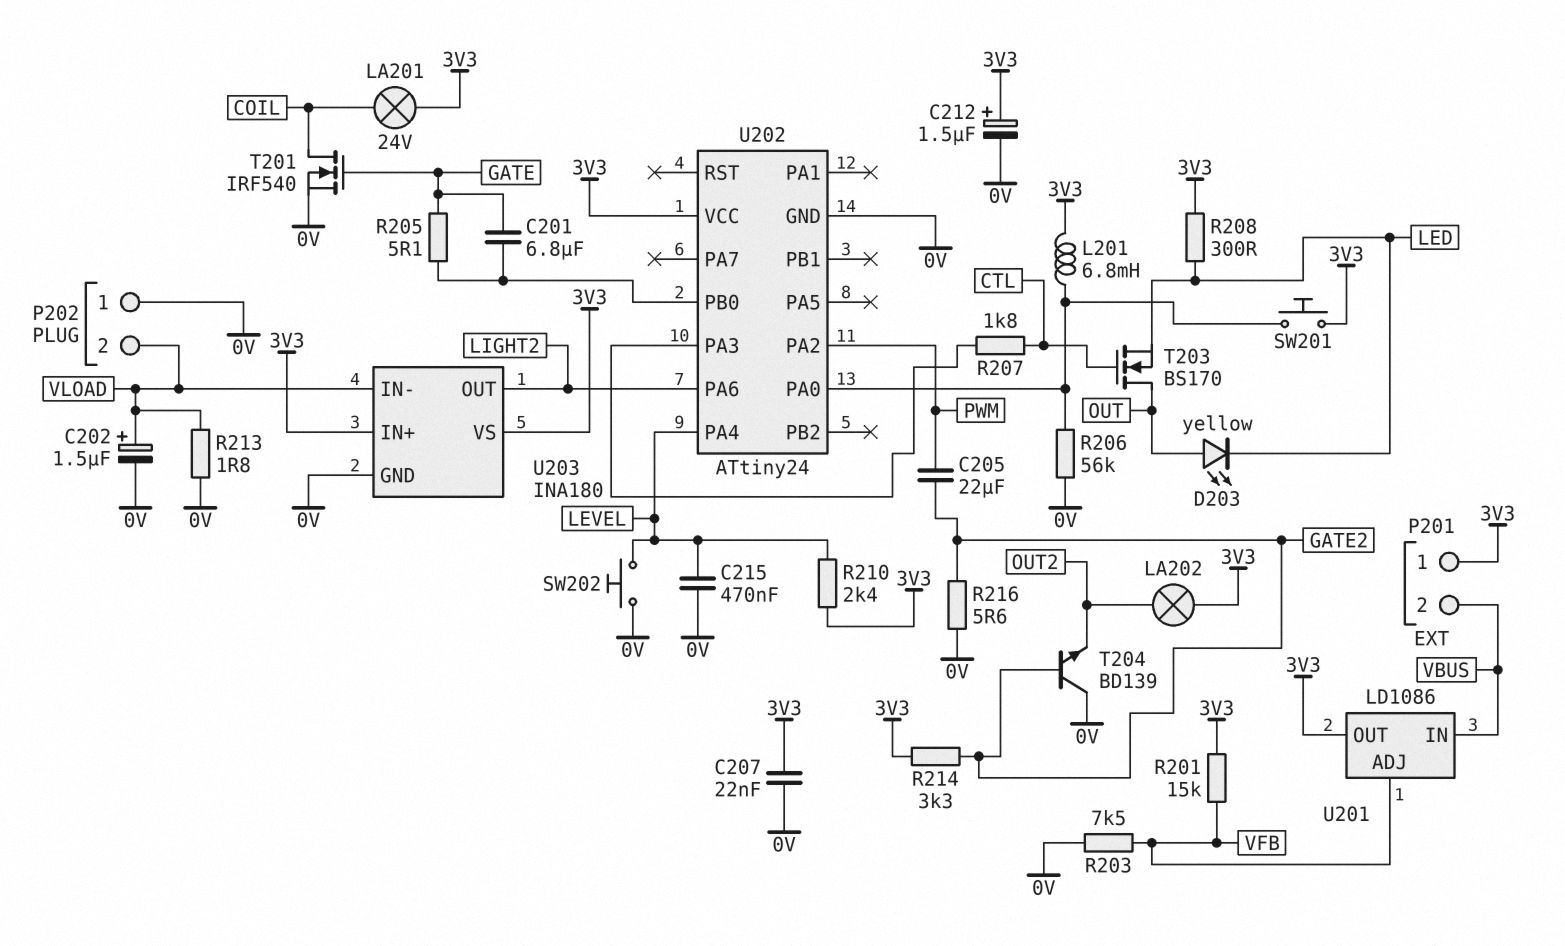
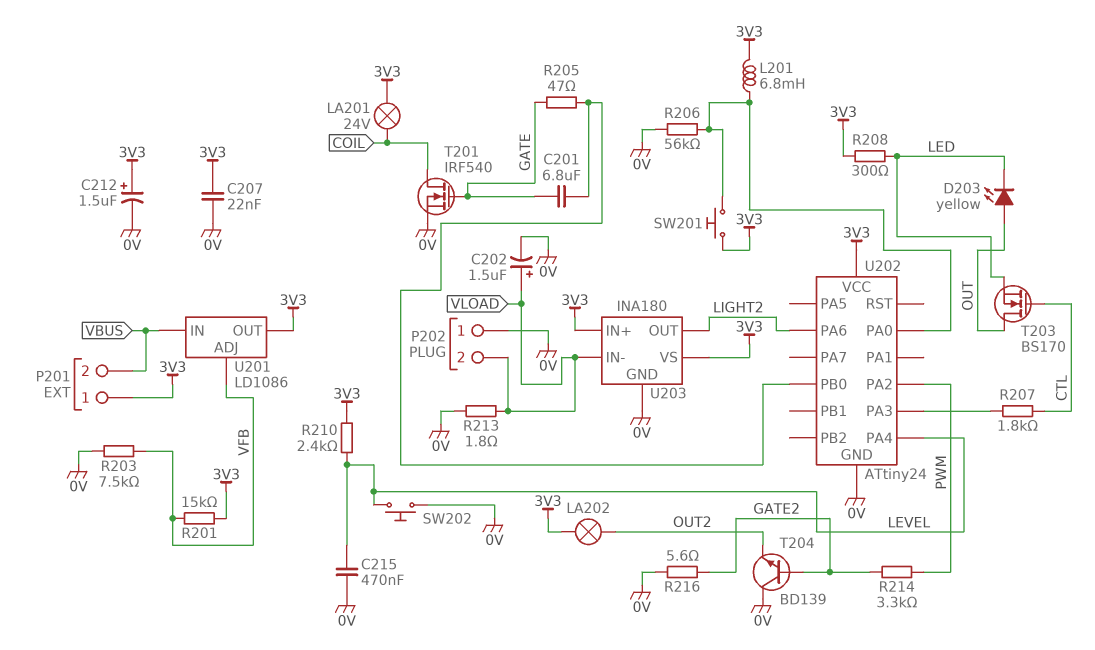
C205: 22uF (GATE2, PWM) -> none
R205: 5.1 (GATE, U202/PB0) -> 47 (GATE, U202/PB0)
R214: 3.3k (3V3, GATE2) -> 3.3k (GATE2, PWM)

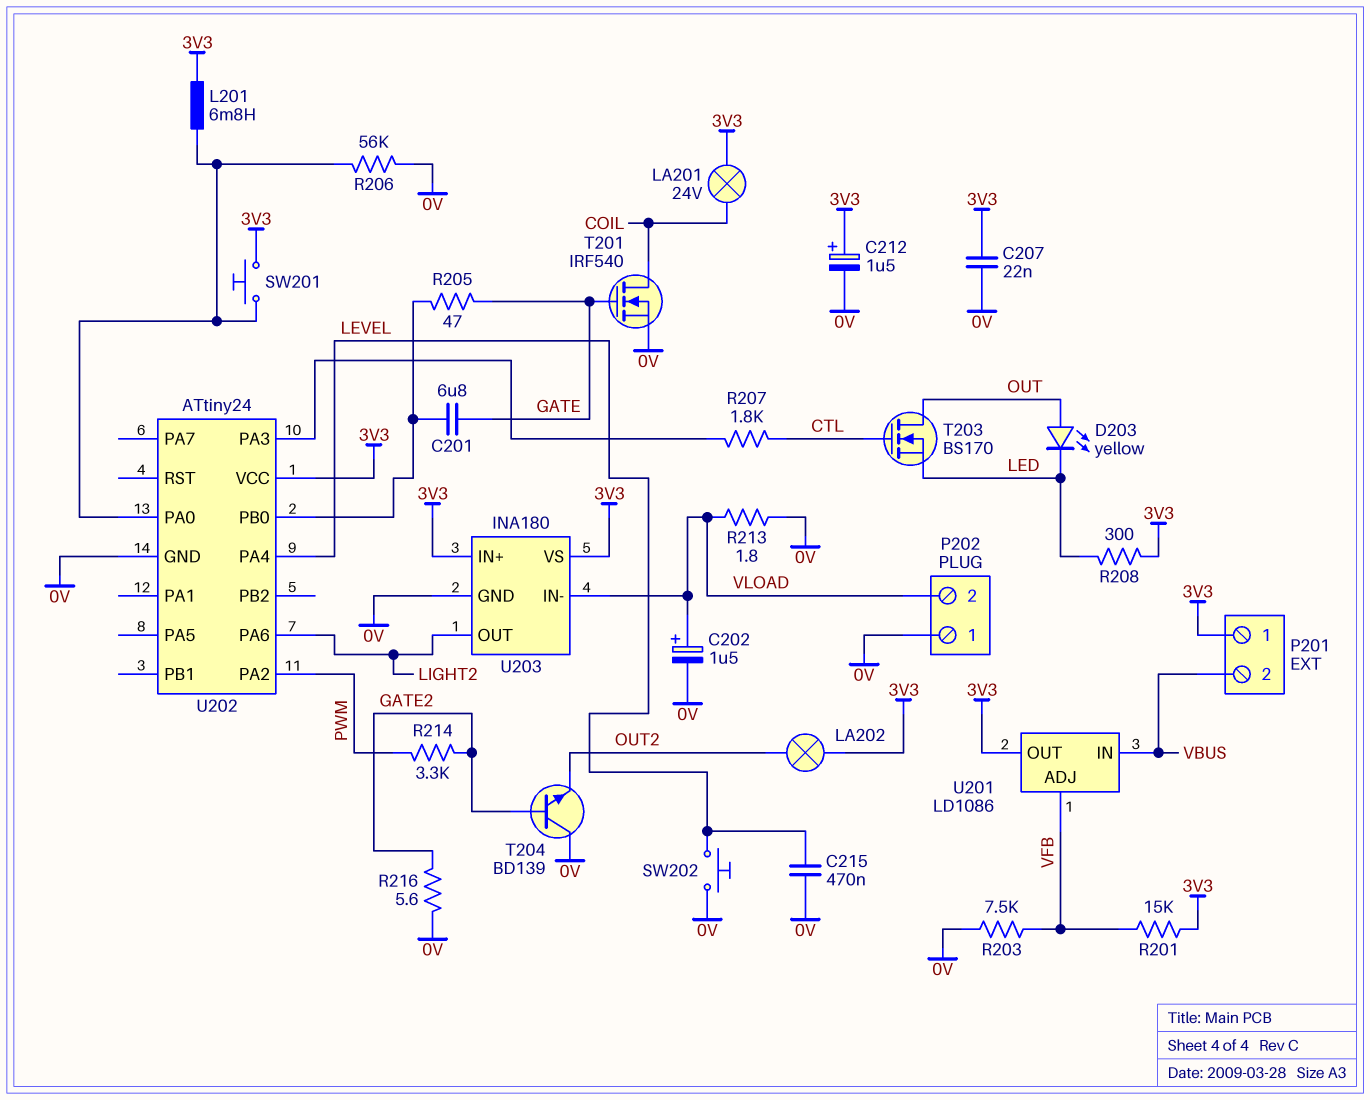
R210: 2.4k (3V3, LEVEL) -> none

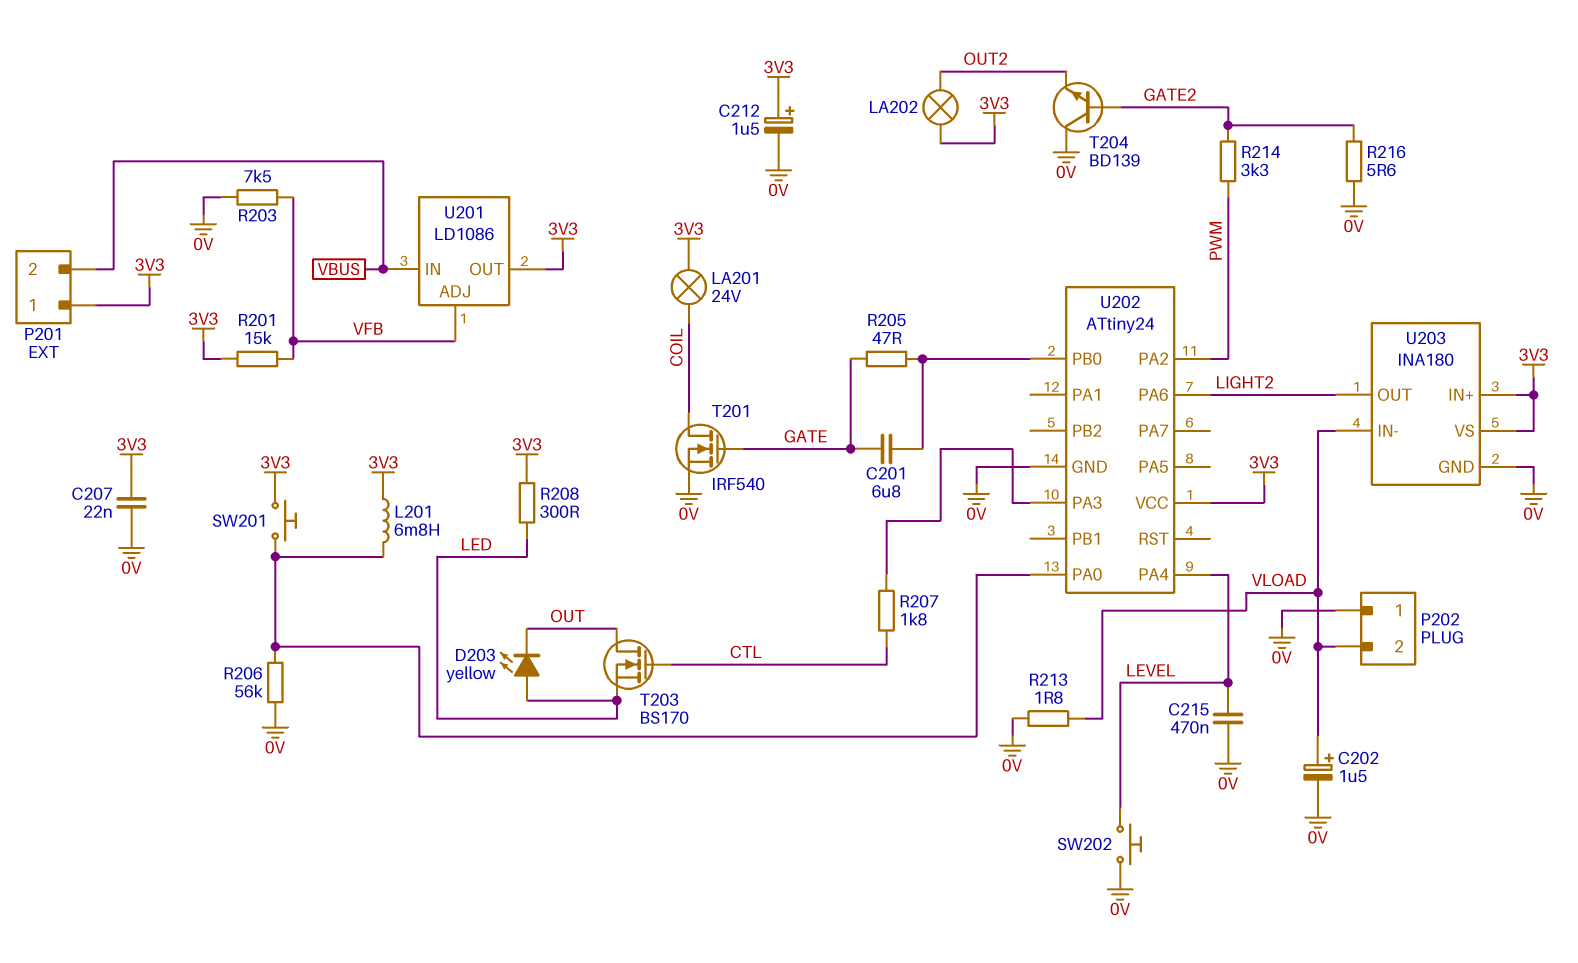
D203: LED yellow (A OUT, K LED) -> LED yellow (A LED, K OUT)

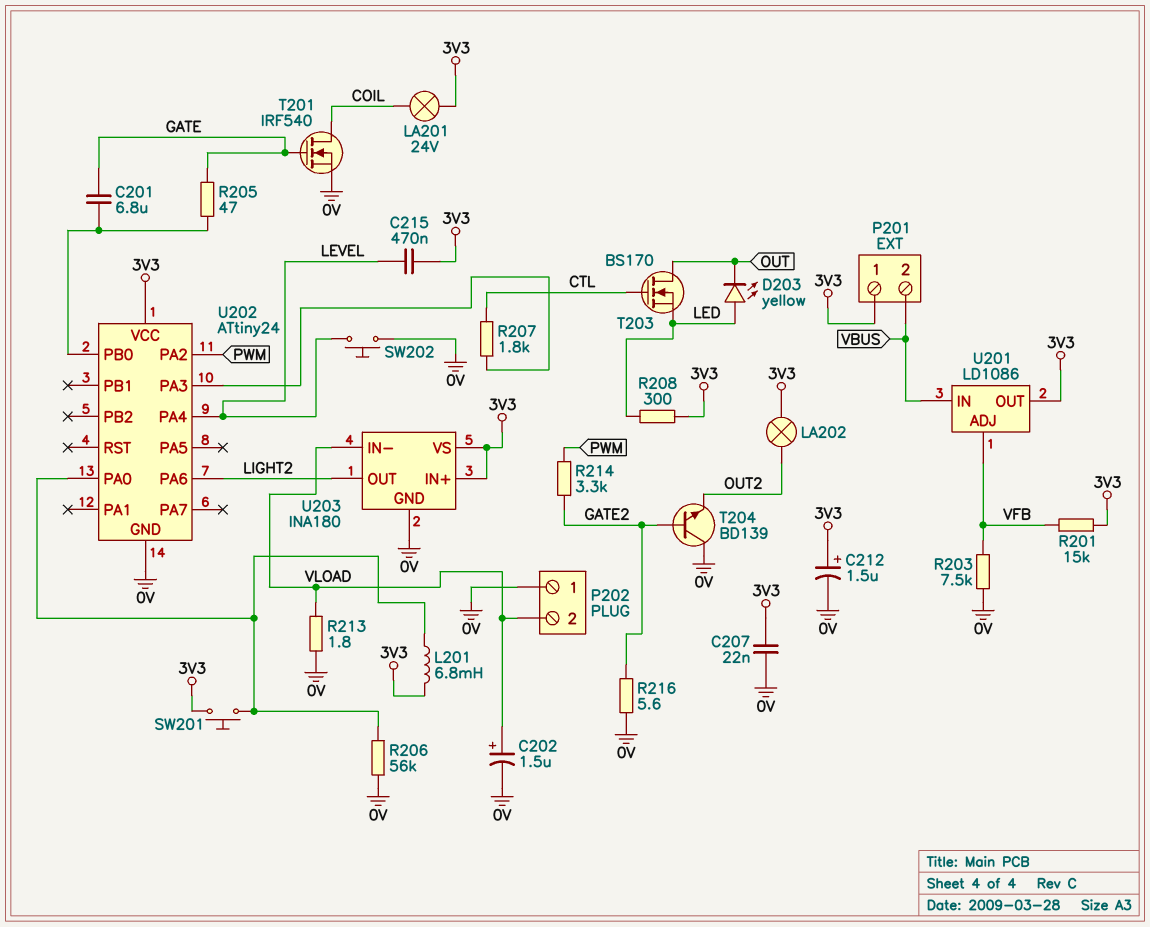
C215: 470nF (0V, LEVEL) -> 470nF (3V3, LEVEL)

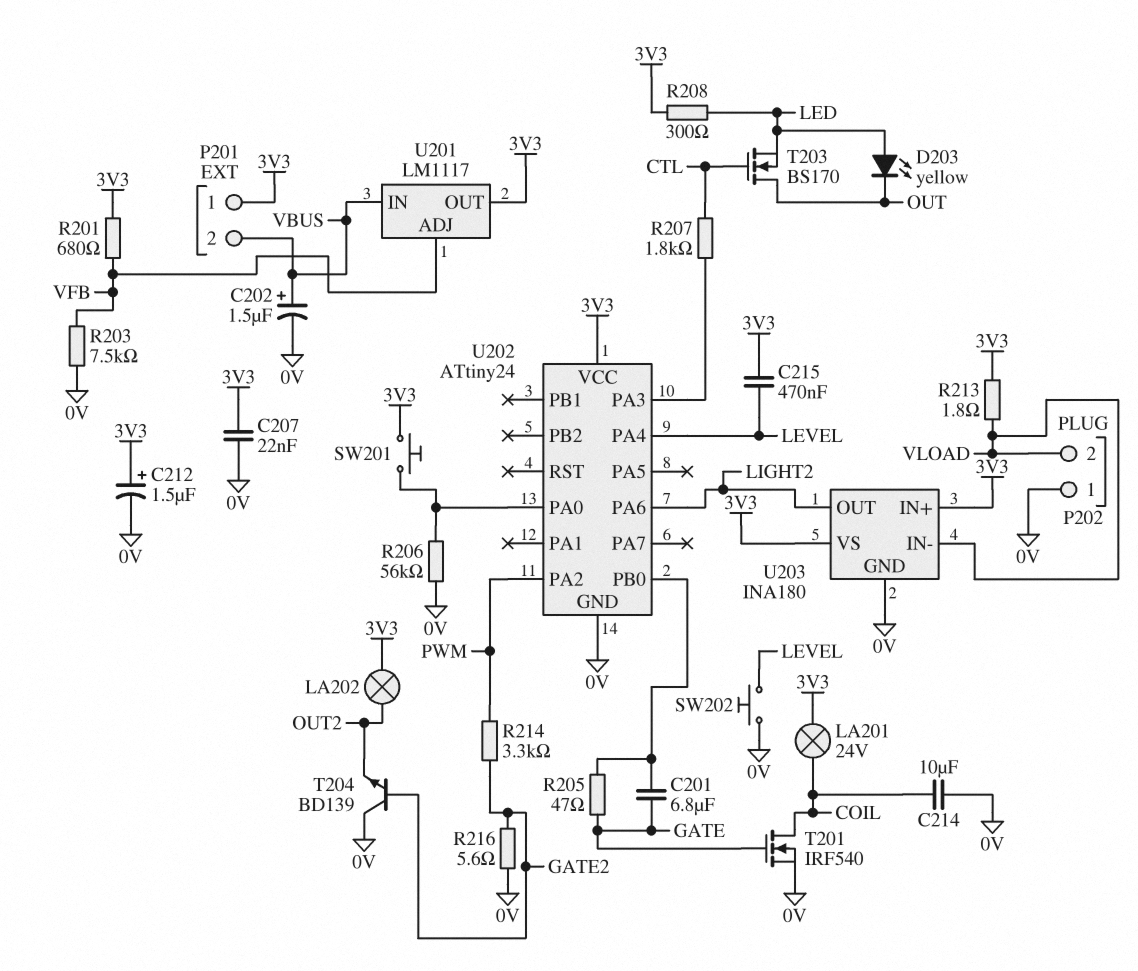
C202: 1.5uF (plus VLOAD, minus 0V) -> 1.5uF (plus VBUS, minus 0V)
C214: none -> 10uF (0V, COIL)
L201: 6.8mH (3V3, U202/PA0) -> none
R201: 15k (3V3, VFB) -> 680 (3V3, VFB)
R213: 1.8 (0V, VLOAD) -> 1.8 (3V3, VLOAD)
U201: LD1086 -> LM1117

